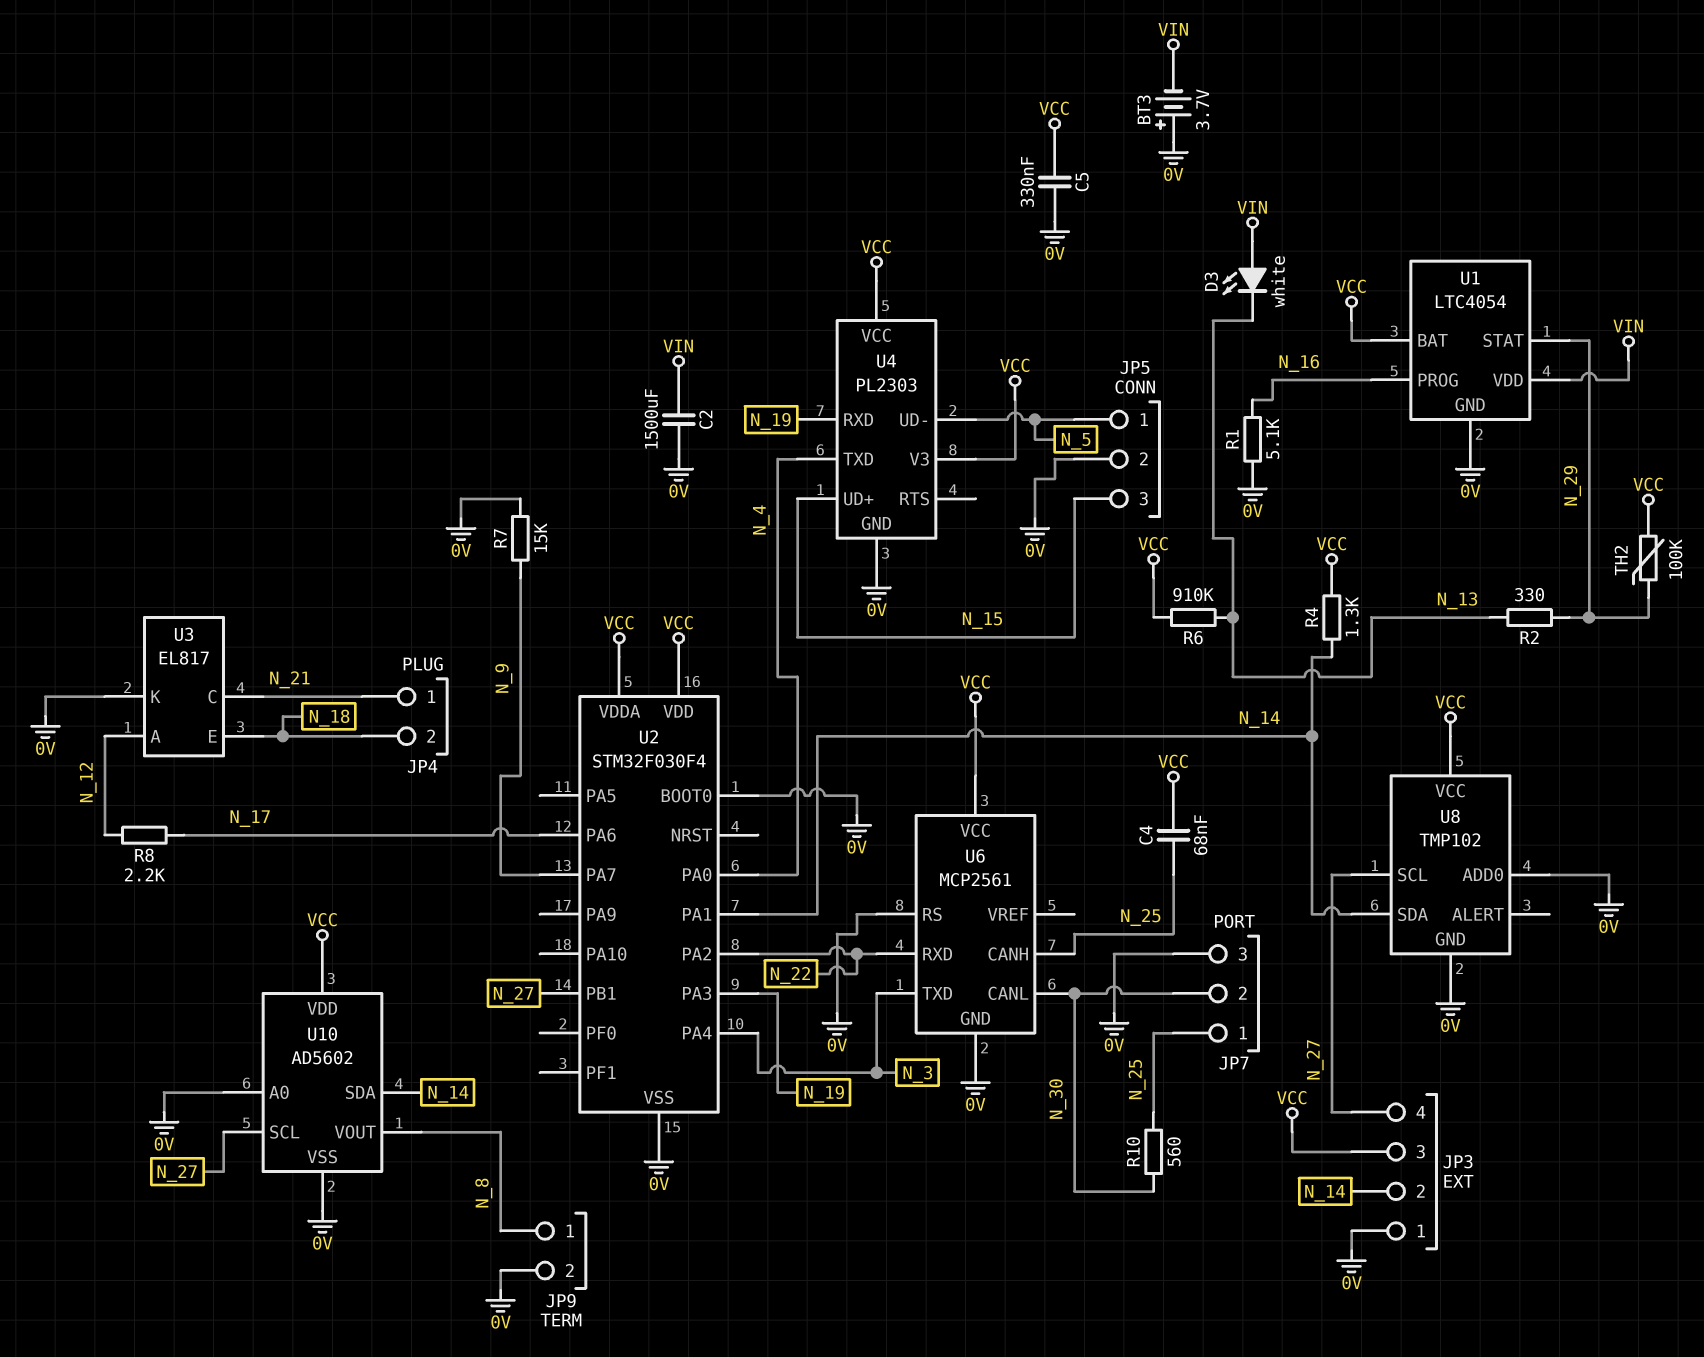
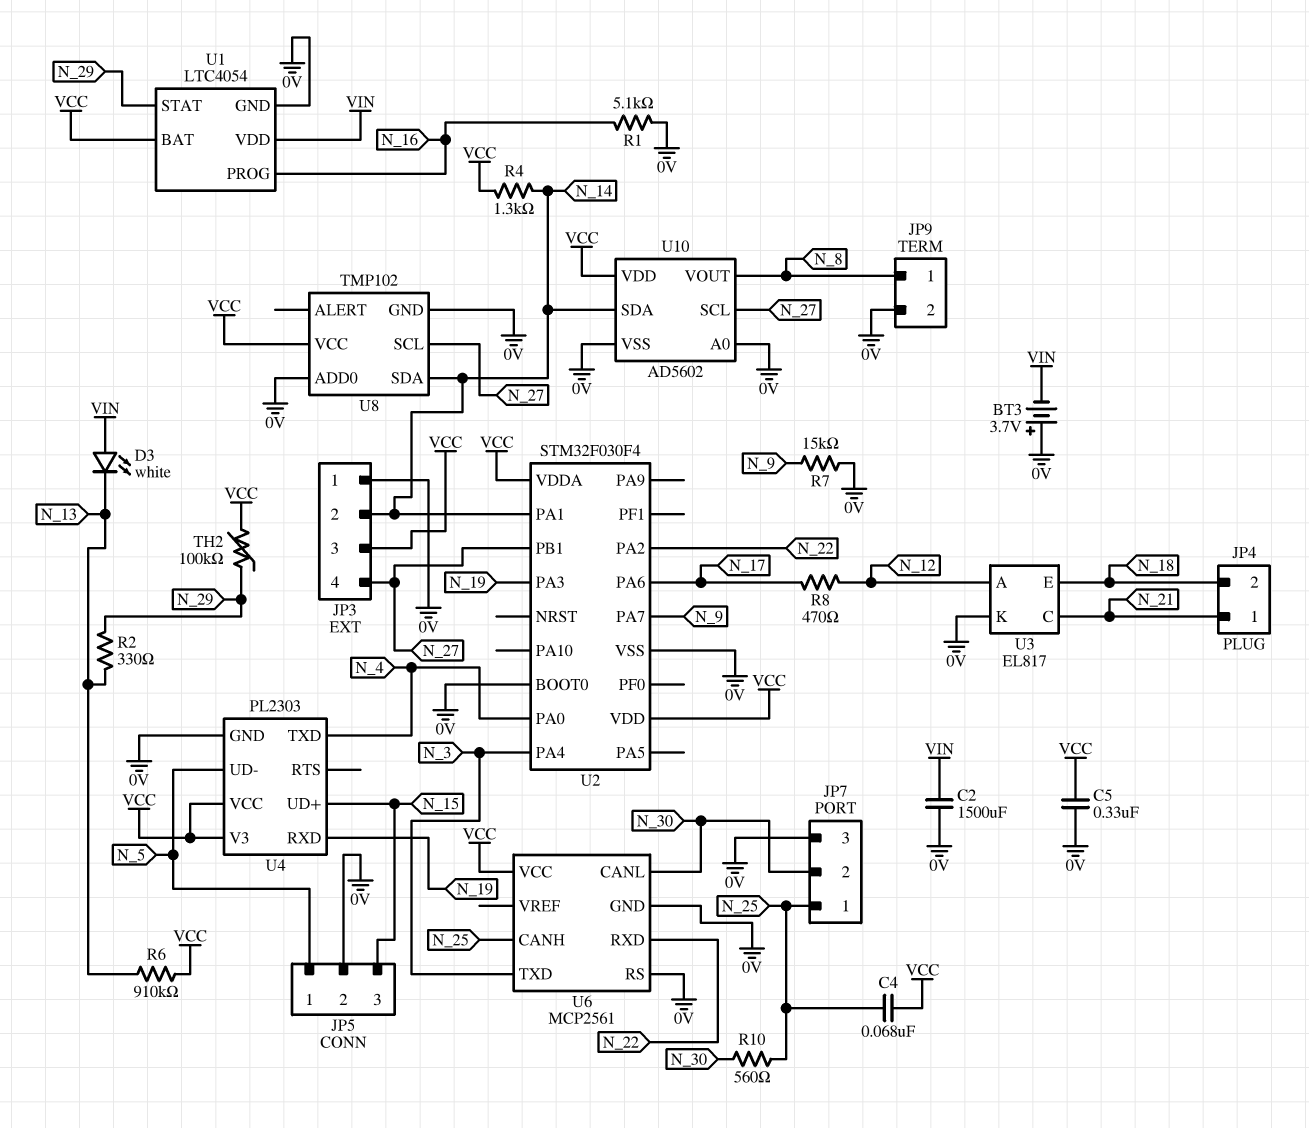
R8: 2.2k (N_12, N_17) -> 470 (N_12, N_17)

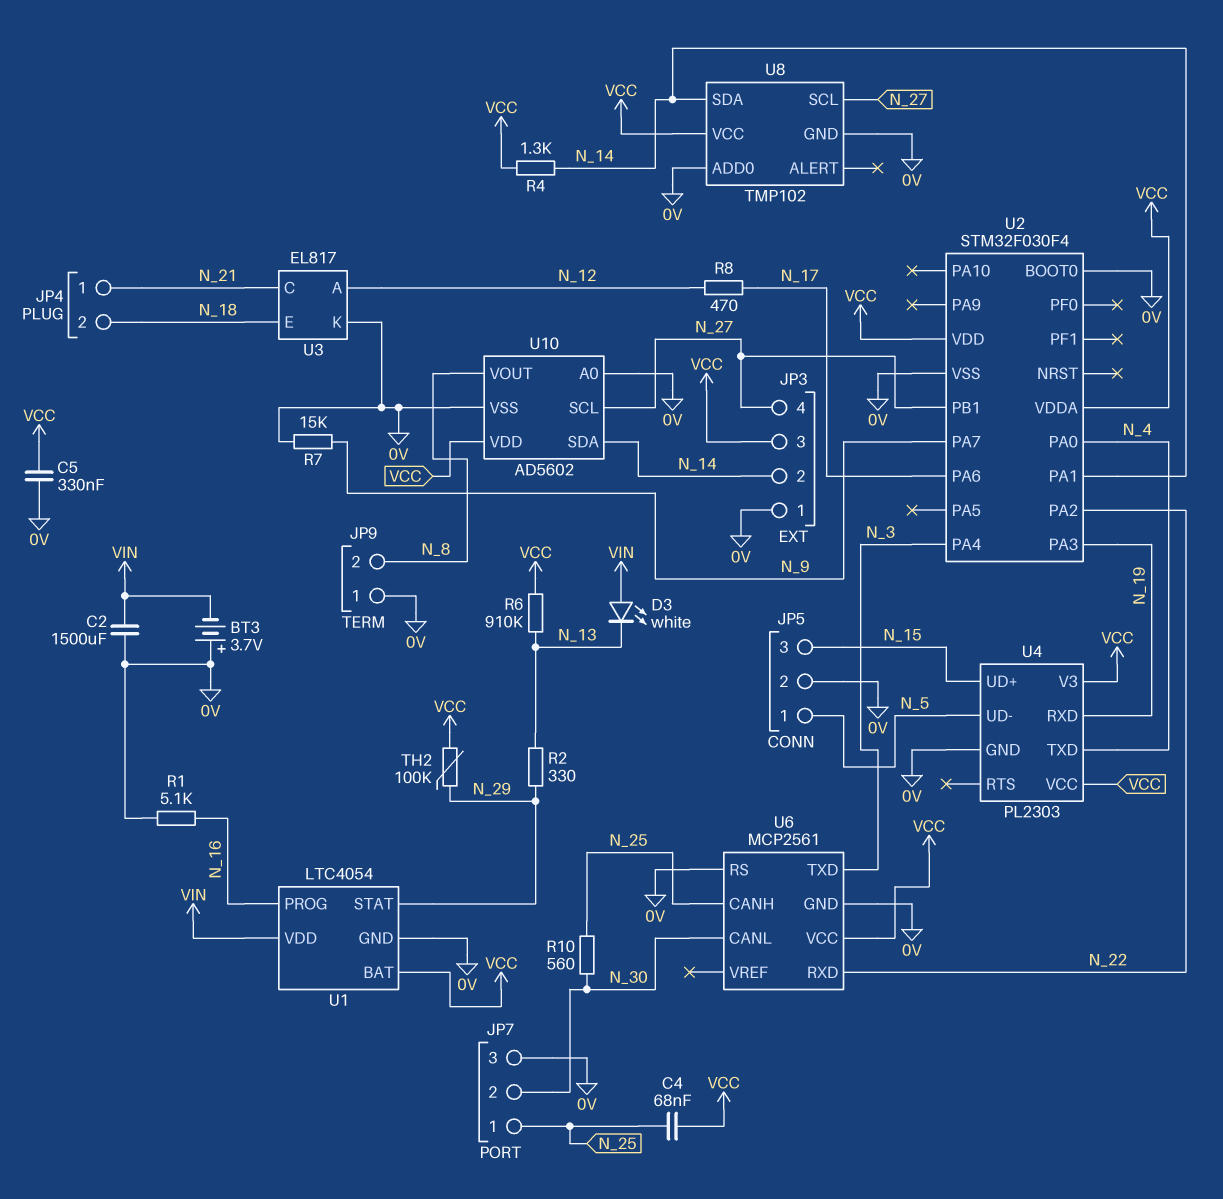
JP9 pin 1: N_8 -> 0V
JP9 pin 2: 0V -> N_8

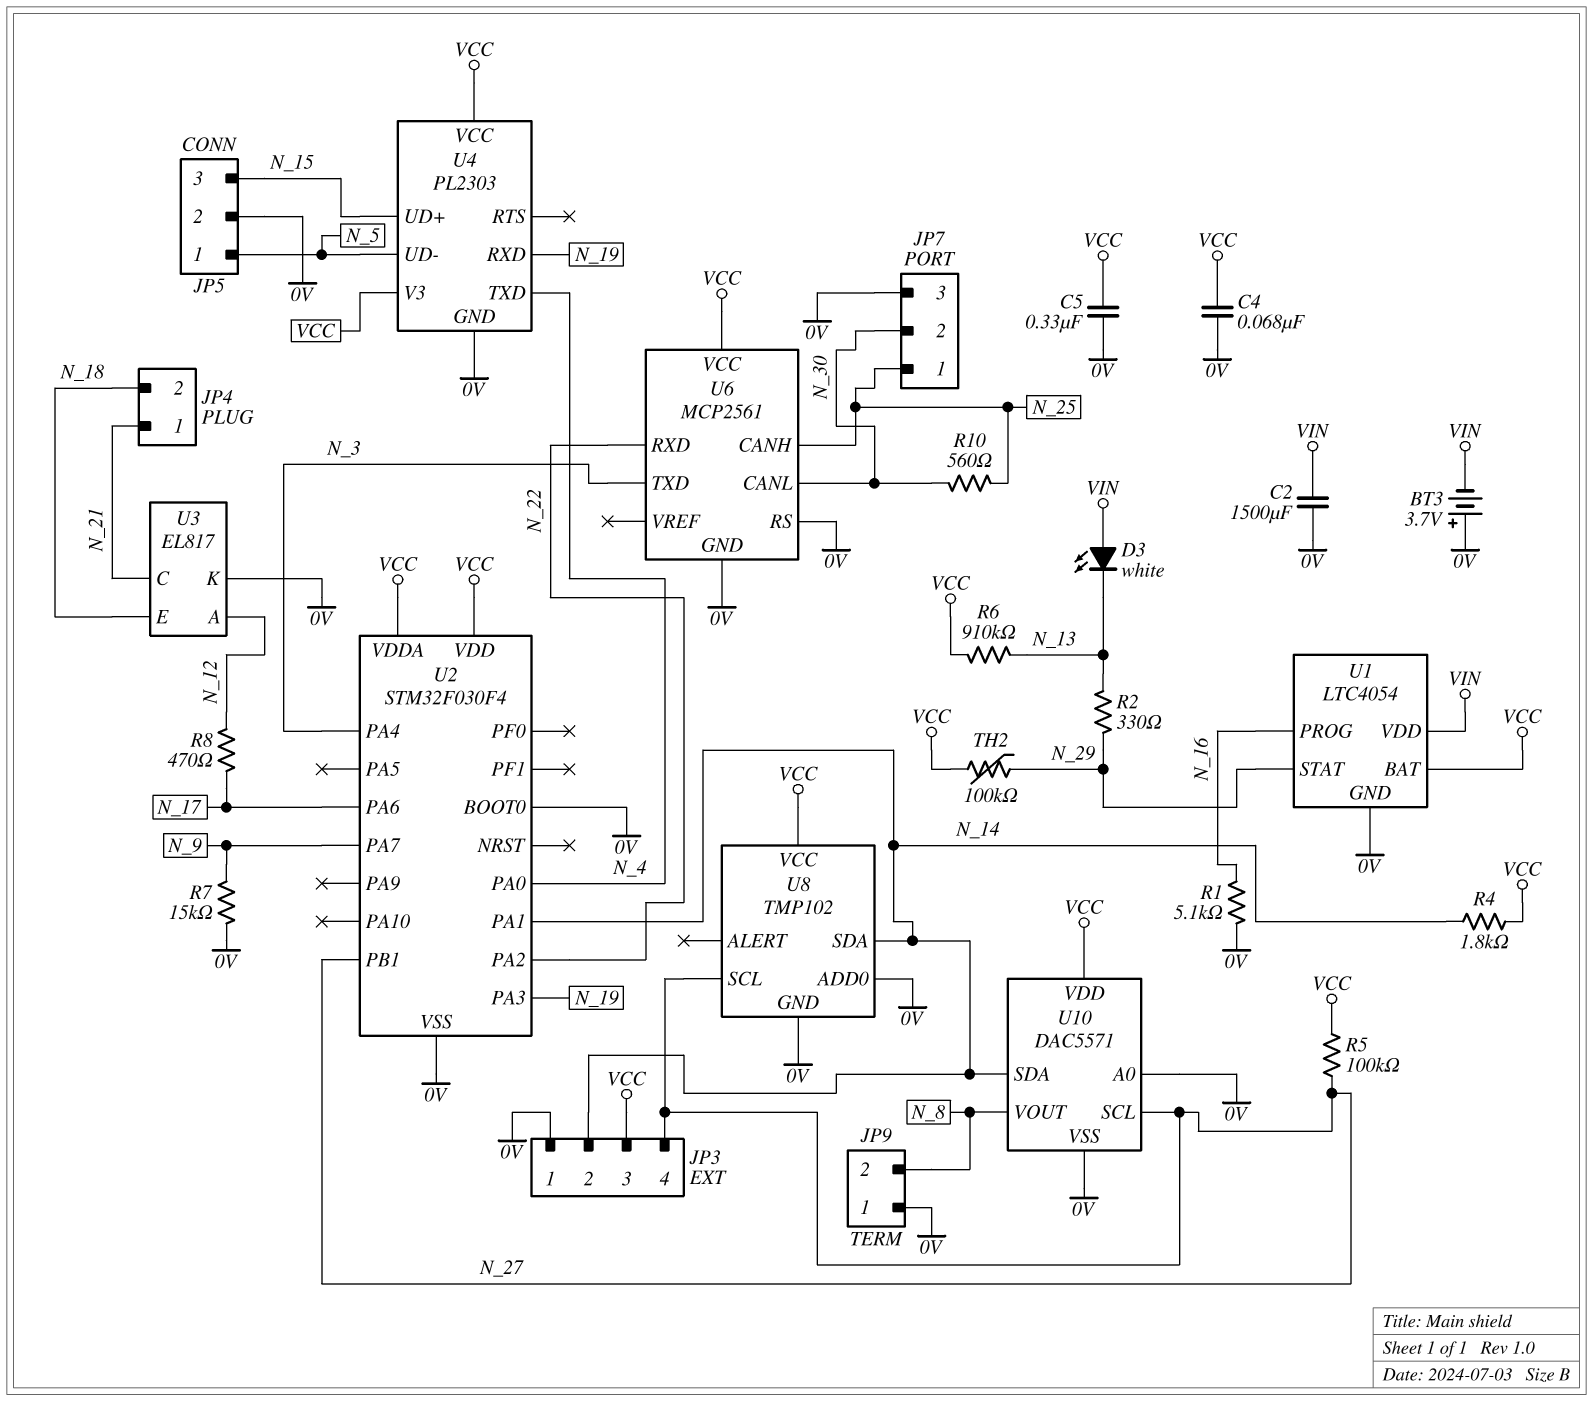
C4: 68nF (N_25, VCC) -> 68nF (0V, VCC)
R4: 1.3k (N_14, VCC) -> 1.8k (N_14, VCC)
R5: none -> 100k (N_27, VCC)
U10: AD5602 -> DAC5571

